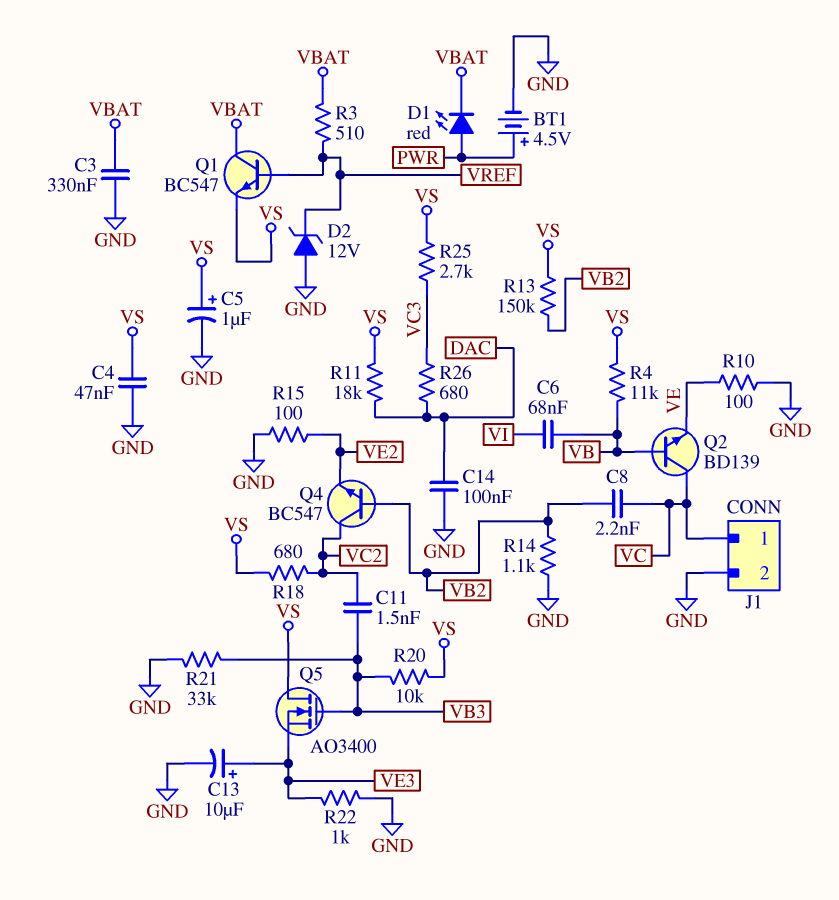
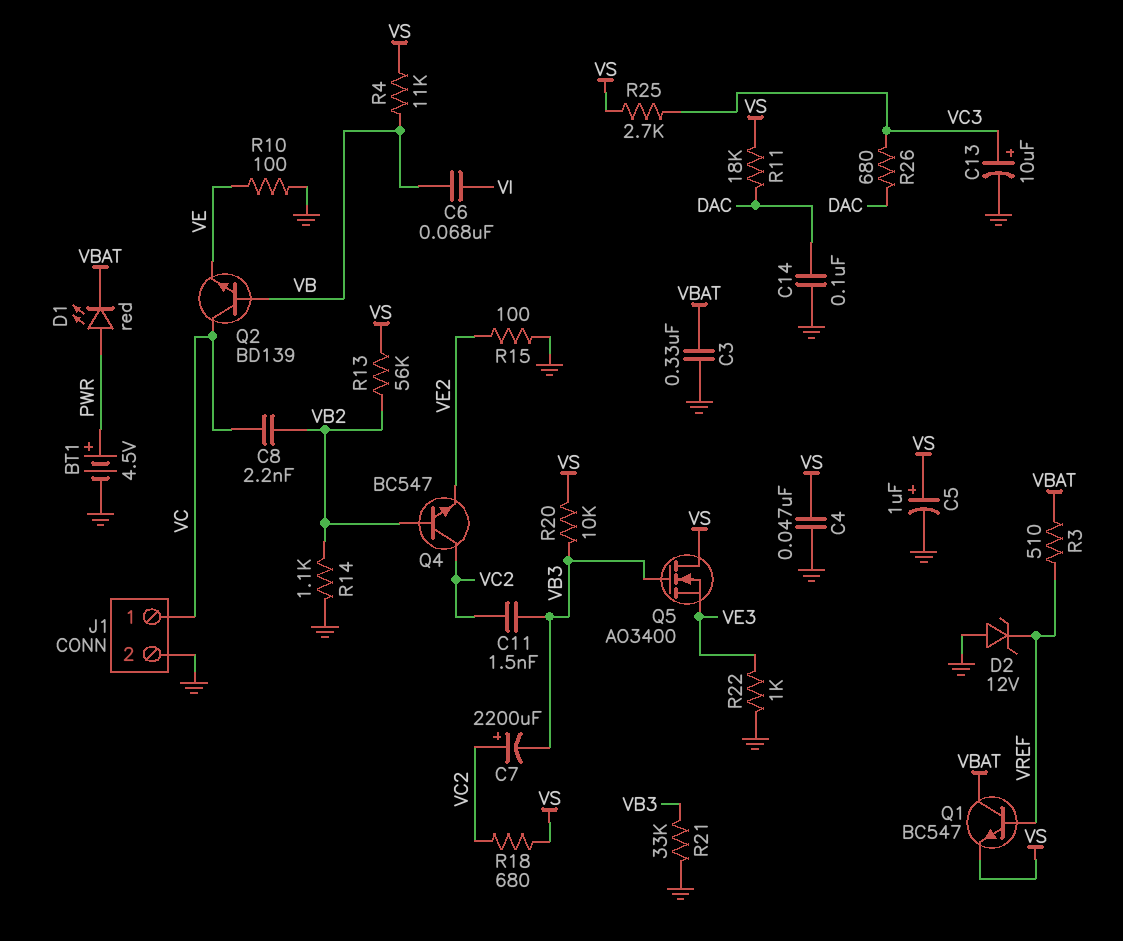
C7: none -> 2200uF (plus VC2, minus VB3)
C13: 10uF (plus VE3, minus GND) -> 10uF (plus VC3, minus GND)
R13: 150k (VB2, VS) -> 56k (VB2, VS)

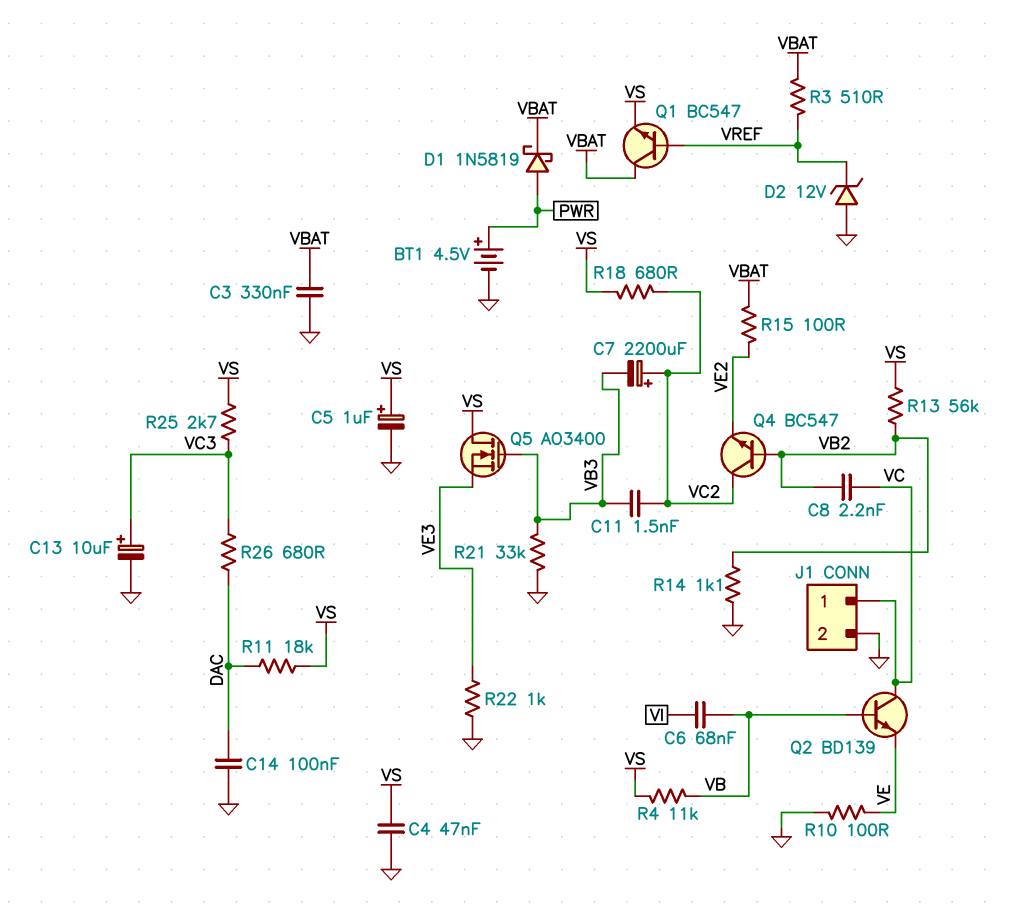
D1: LED red (A PWR, K VBAT) -> schottky 1N5819 (A PWR, K VBAT)
R15: 100 (GND, VE2) -> 100 (VBAT, VE2)
R20: 10k (VB3, VS) -> none

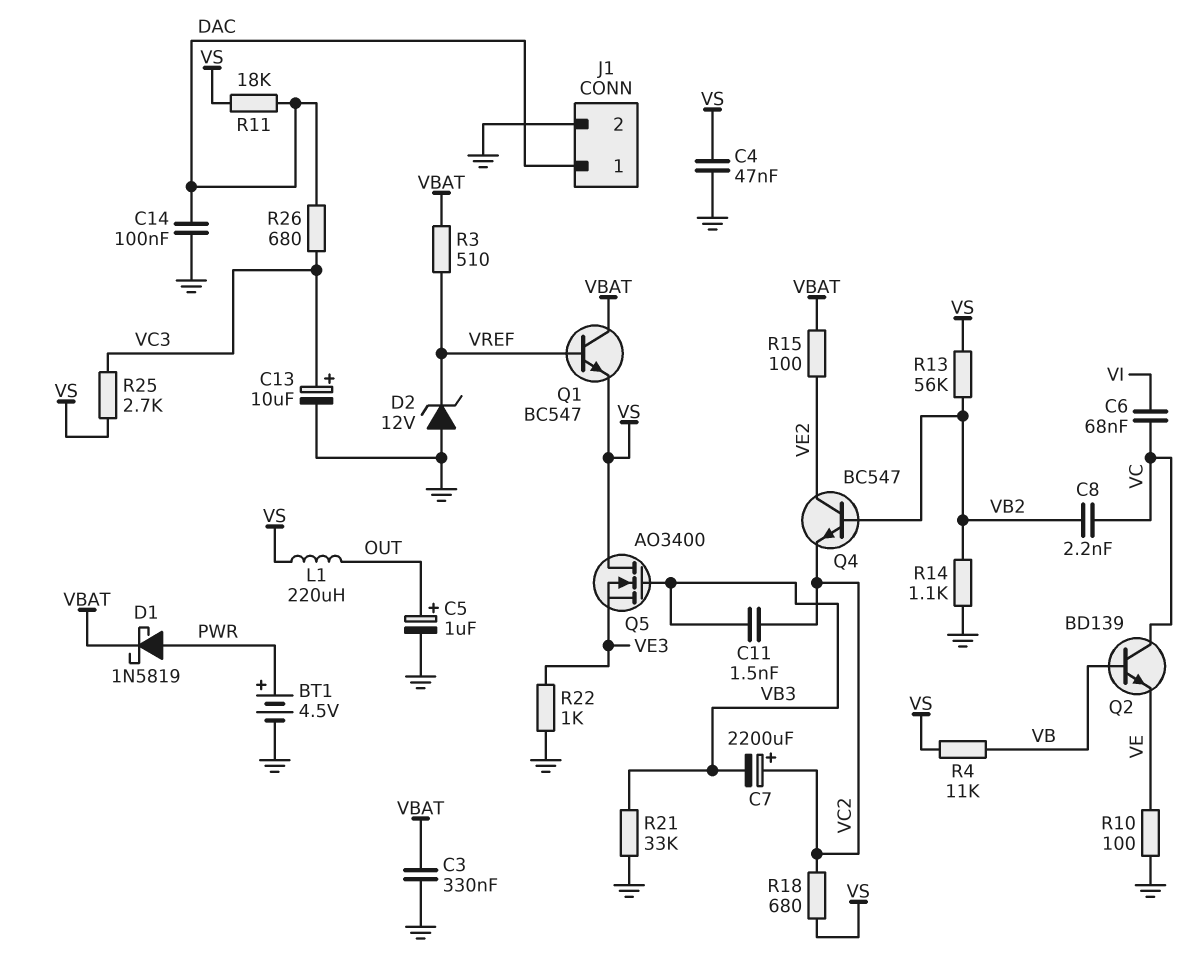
C5: 1uF (plus VS, minus GND) -> 1uF (plus OUT, minus GND)
C6: 68nF (VB, VI) -> 68nF (VC, VI)
J1 pin 1: VC -> DAC
L1: none -> 220uH (OUT, VS)
Q4: NPN BC547 (B VB2, C VC2, E VE2) -> NPN BC547 (B VB2, C VE2, E VC2)

